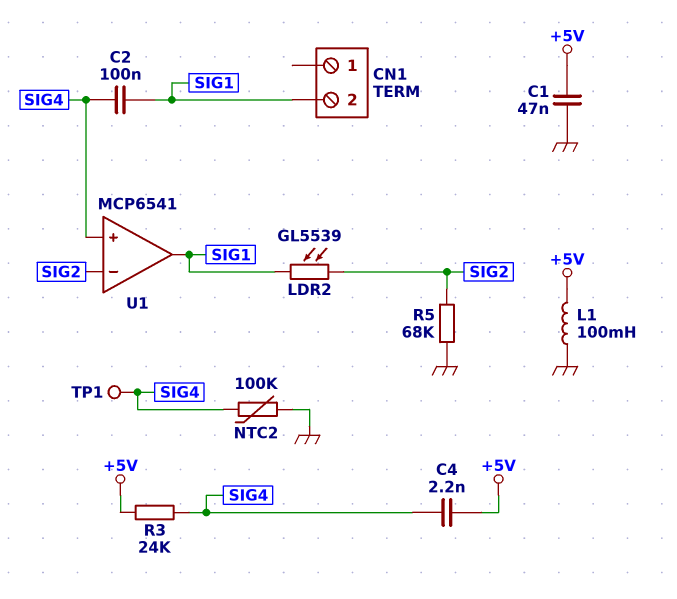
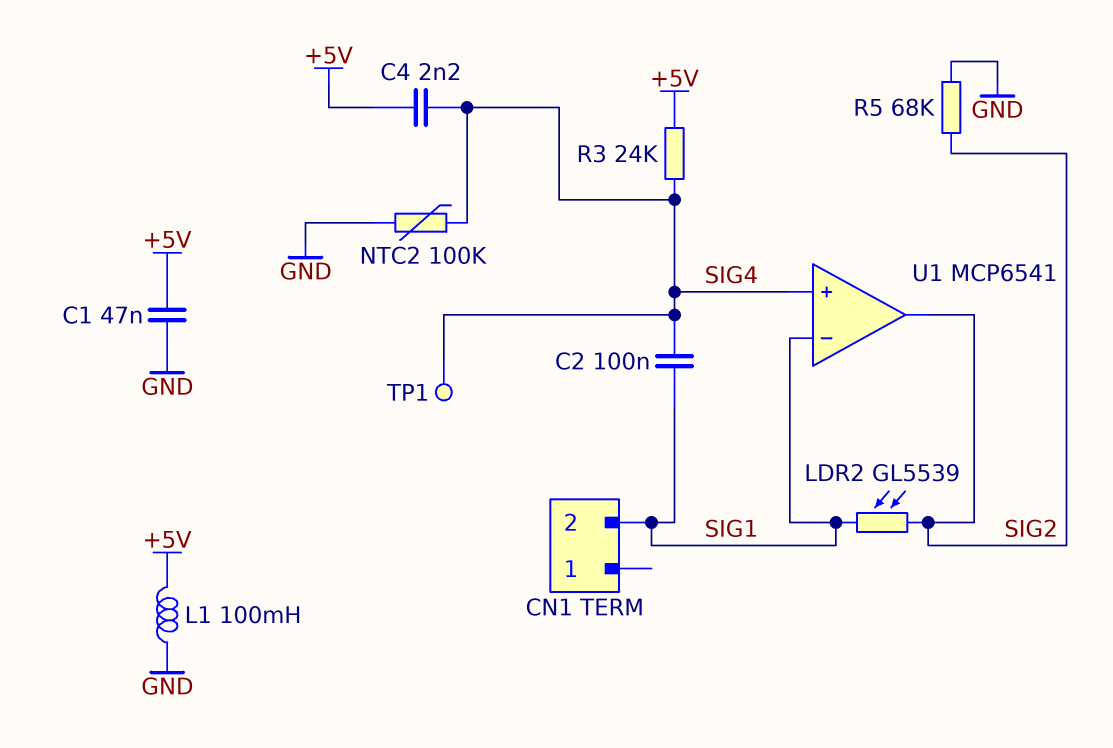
U1 pin in-: SIG2 -> SIG1
U1 pin out: SIG1 -> SIG2

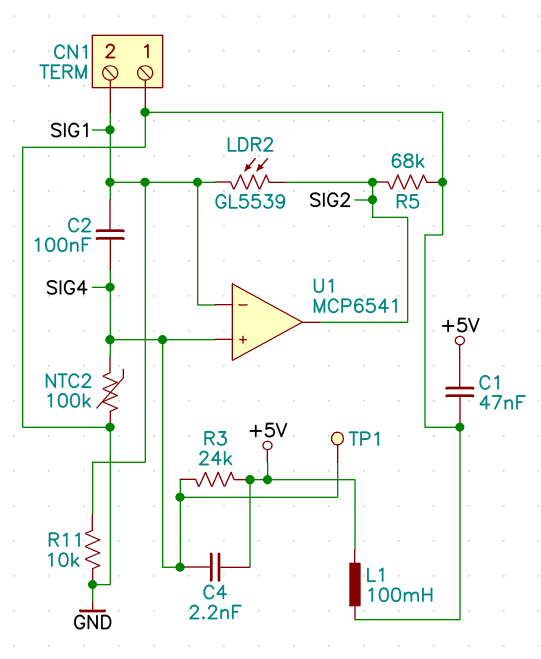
CN1 pin 1: none -> GND
R11: none -> 10k (GND, SIG1)

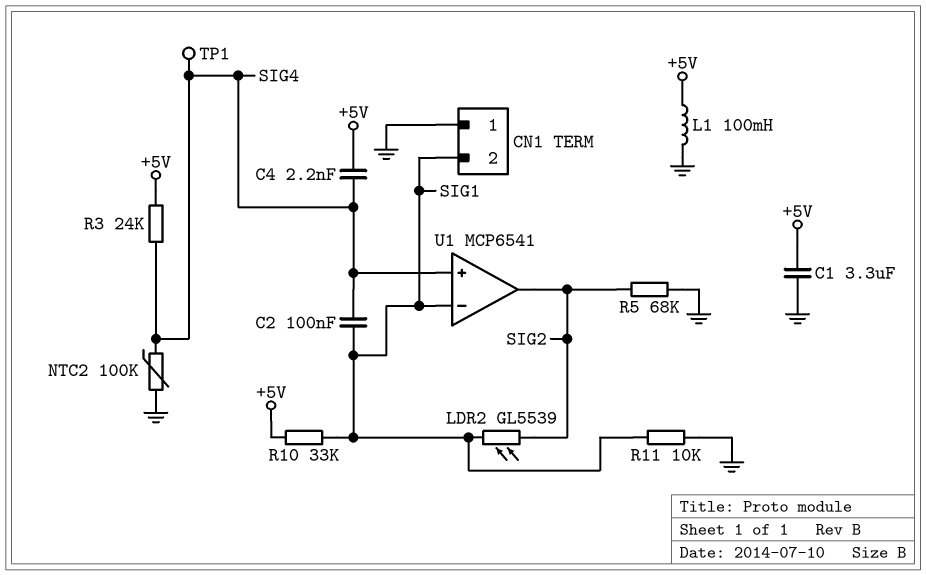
C1: 47nF (+5V, GND) -> 3.3uF (+5V, GND)
R10: none -> 33k (+5V, SIG1)

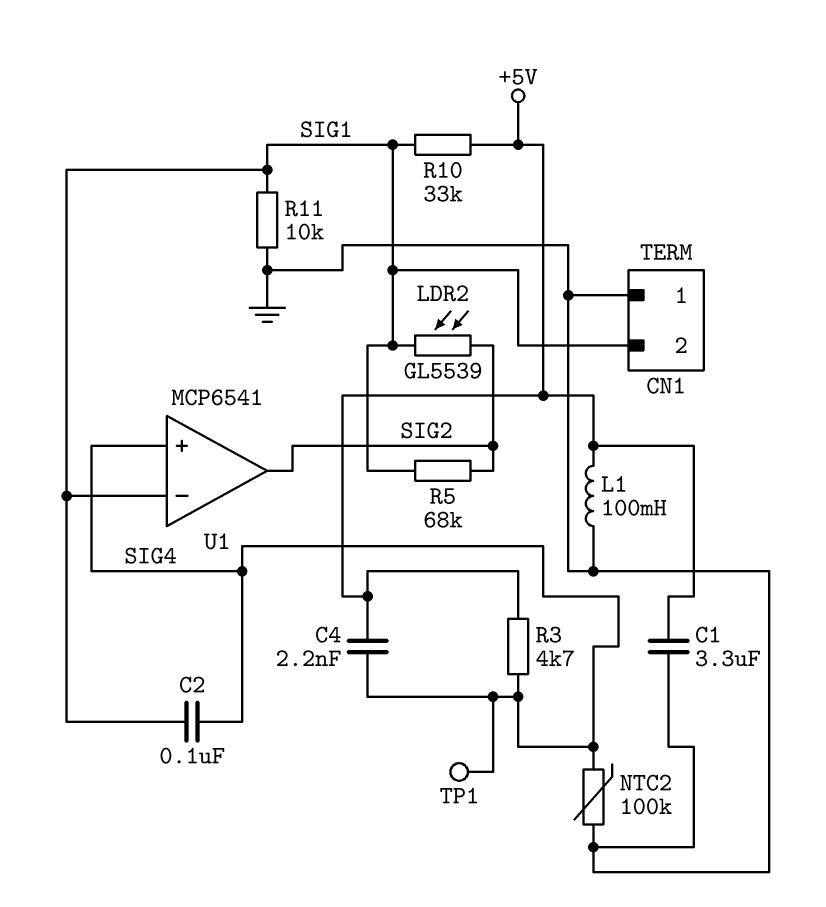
R3: 24k (+5V, SIG4) -> 4.7k (+5V, SIG4)
R5: 68k (GND, SIG2) -> 68k (SIG1, SIG2)

